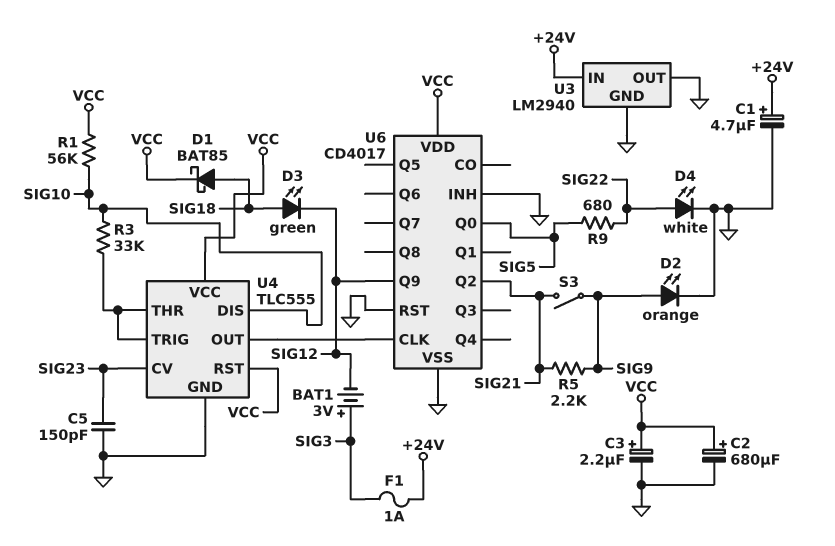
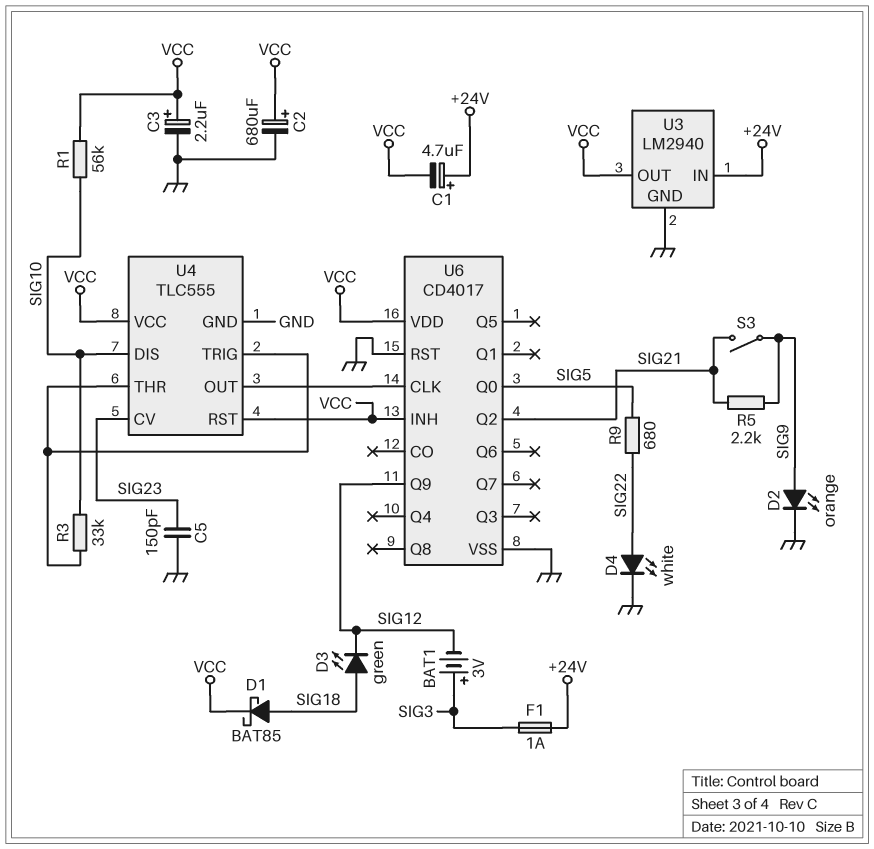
C1: 4.7uF (plus +24V, minus GND) -> 4.7uF (plus +24V, minus VCC)
U3 pin OUT: GND -> VCC
U6 pin INH: GND -> VCC

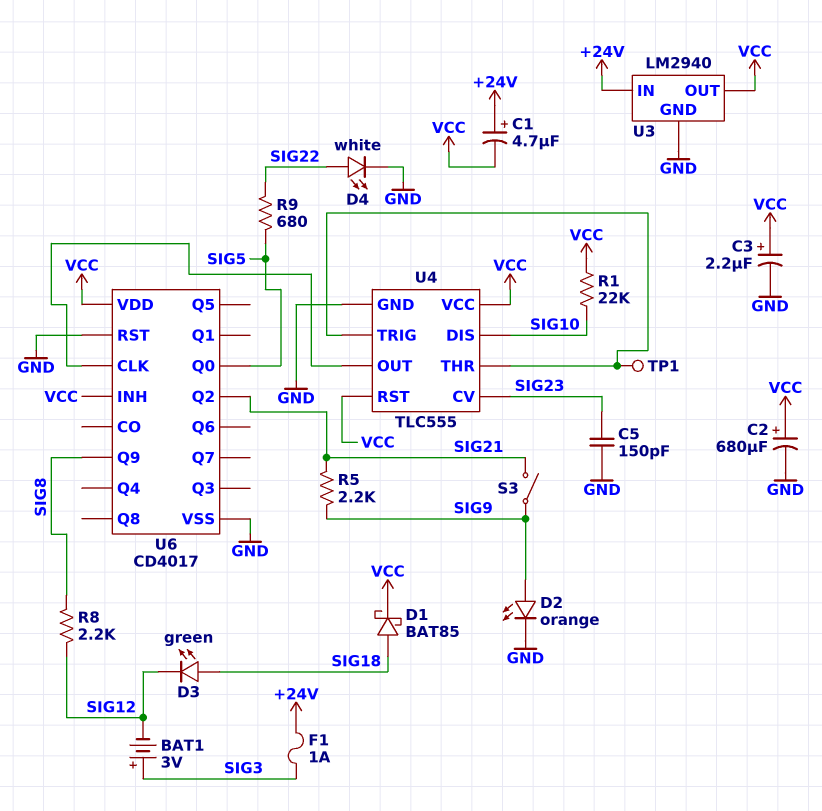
R1: 56k (SIG10, VCC) -> 22k (SIG10, VCC)
R3: 33k (SIG10, U4/THR) -> none
R8: none -> 2.2k (SIG8, SIG12)
TP1: none -> test point (U4/THR)
U6 pin Q9: SIG12 -> SIG8

